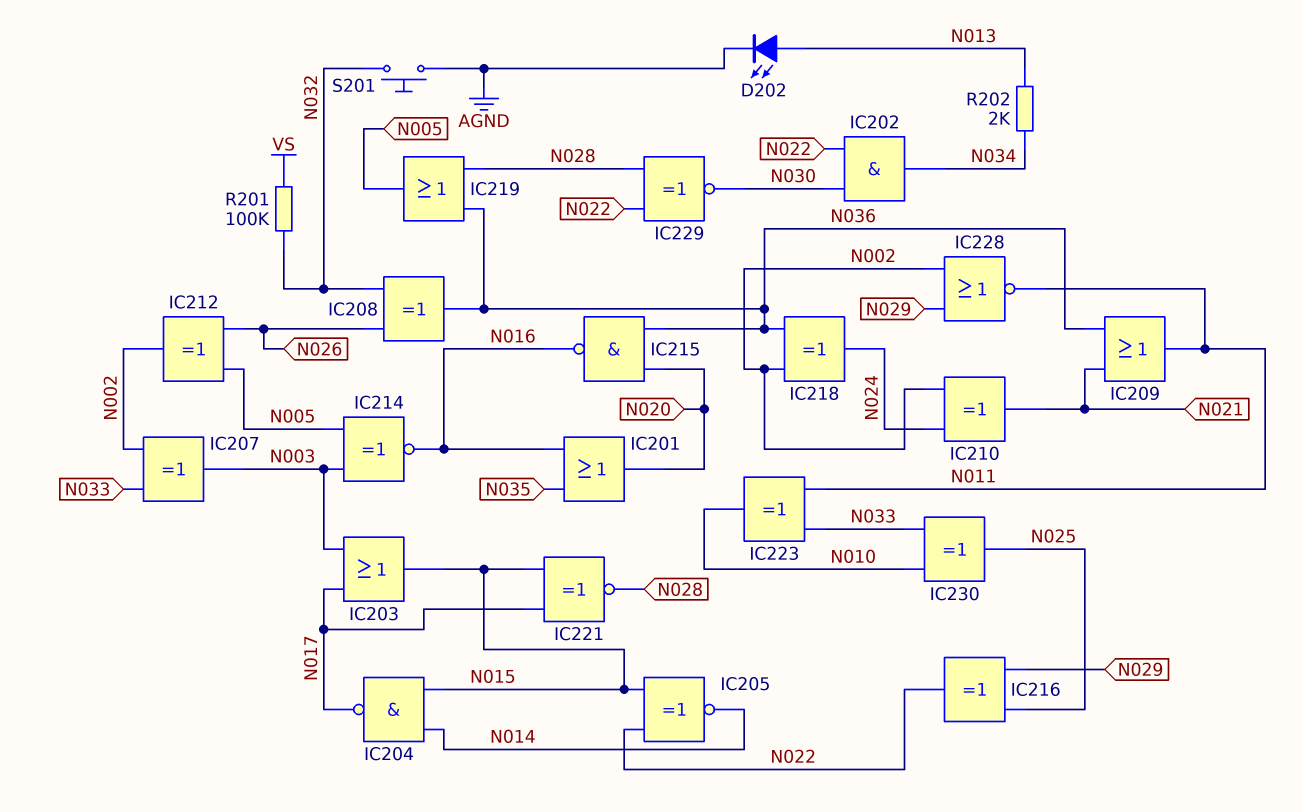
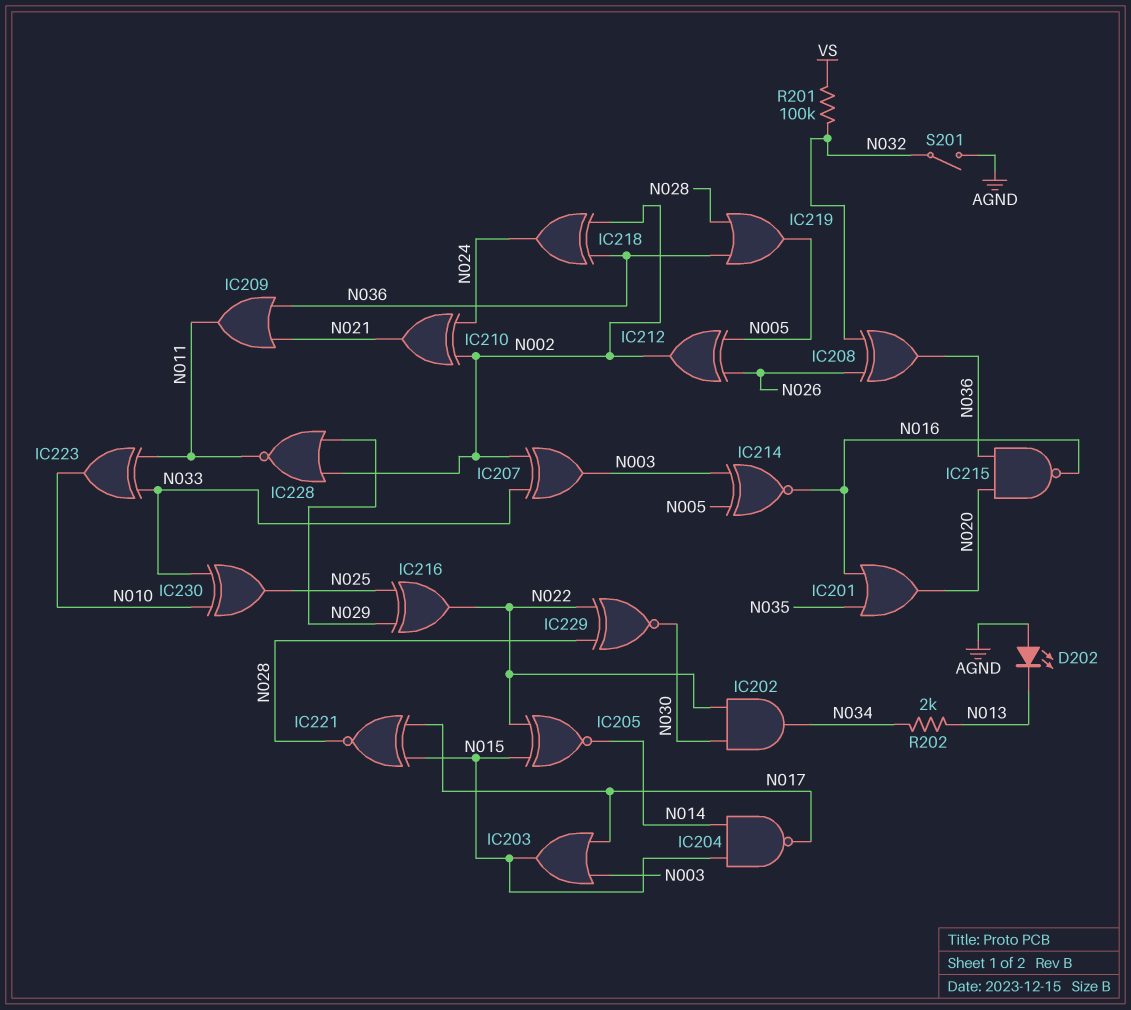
D202: LED (A N013, K AGND) -> LED (A AGND, K N013)
S201: button (AGND, N032) -> switch (AGND, N032)

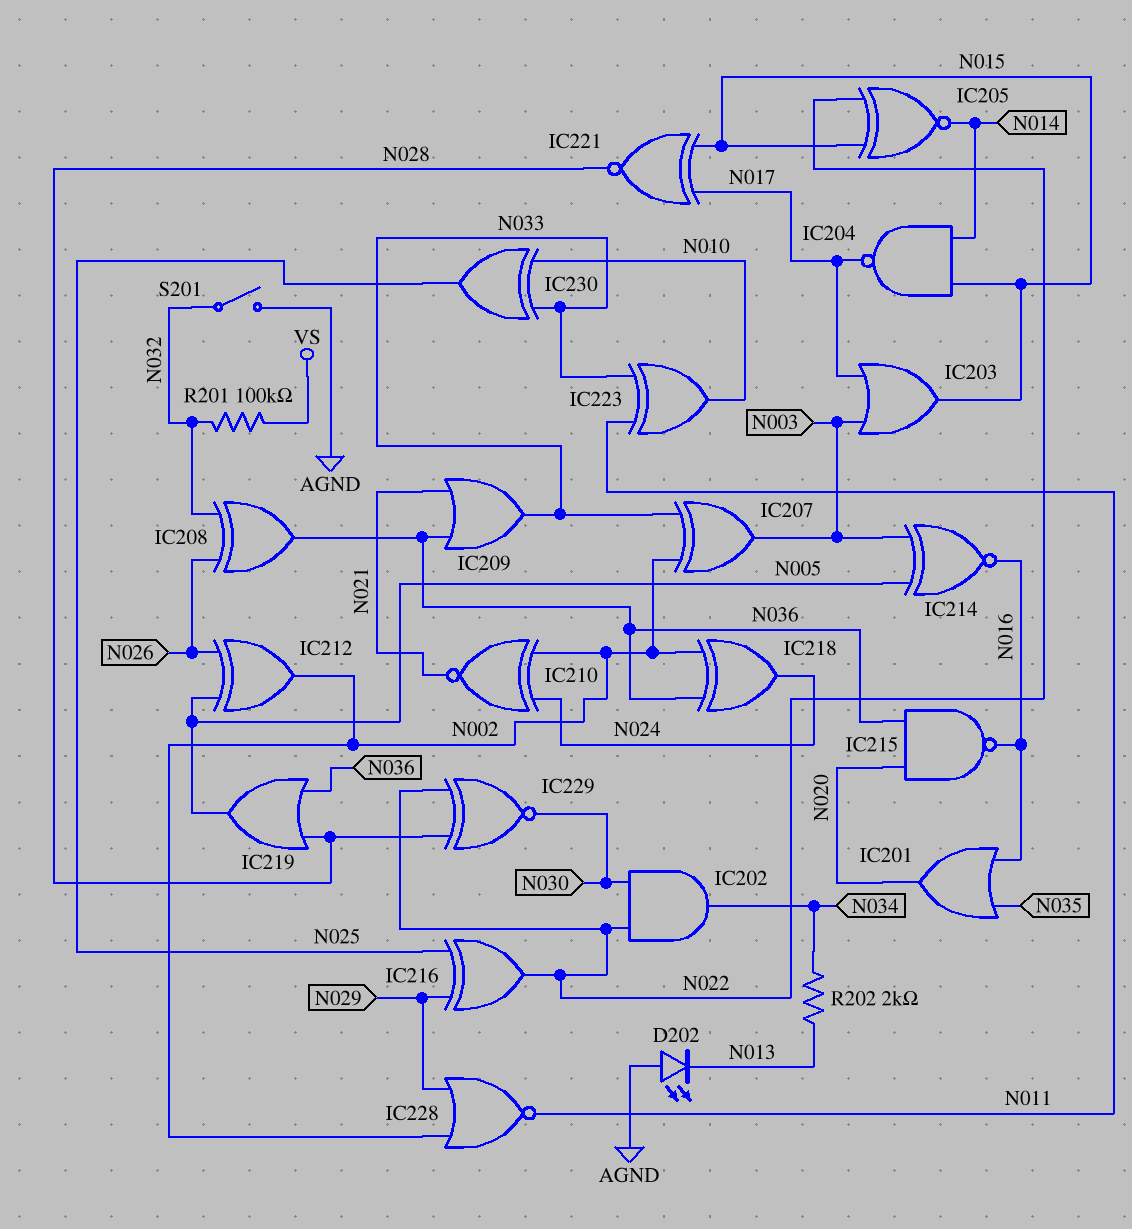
IC209: OR (in N021, in N036, out N011) -> OR (in N021, in N036, out N033)
IC210: XOR (in N002, in N024, out N021) -> XNOR (in N002, in N024, out N021)

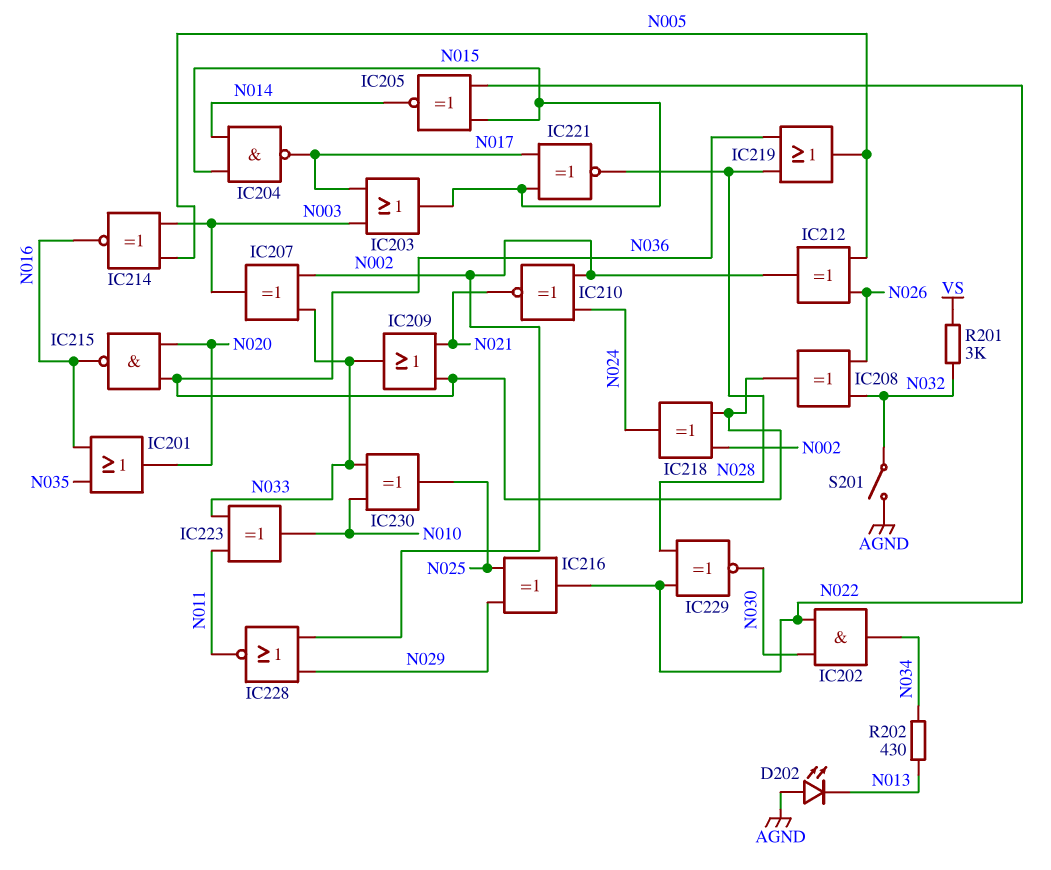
R201: 100k (N032, VS) -> 3k (N032, VS)
R202: 2k (N013, N034) -> 430 (N013, N034)

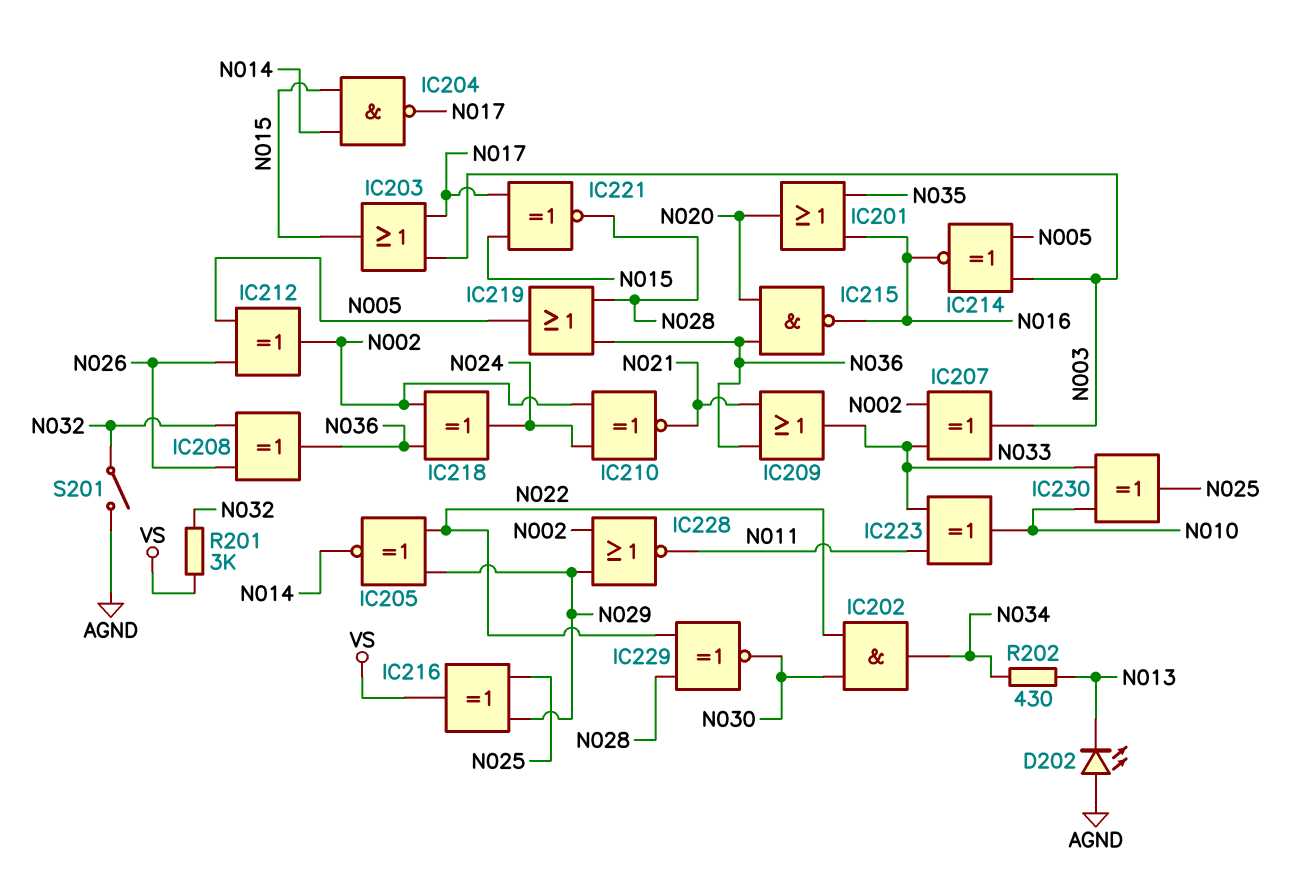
IC205: XNOR (in N015, in N022, out N014) -> XNOR (in N022, in N029, out N014)
IC216: XOR (in N025, in N029, out N022) -> XOR (in N025, in N029, out VS)

